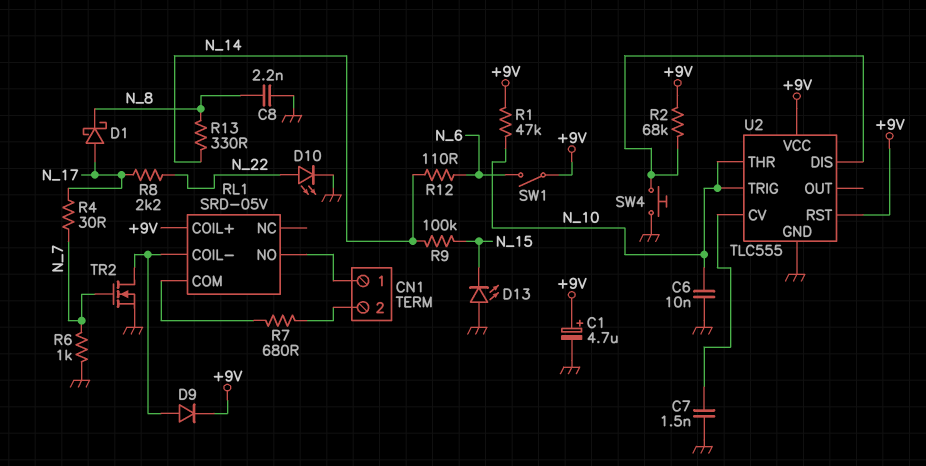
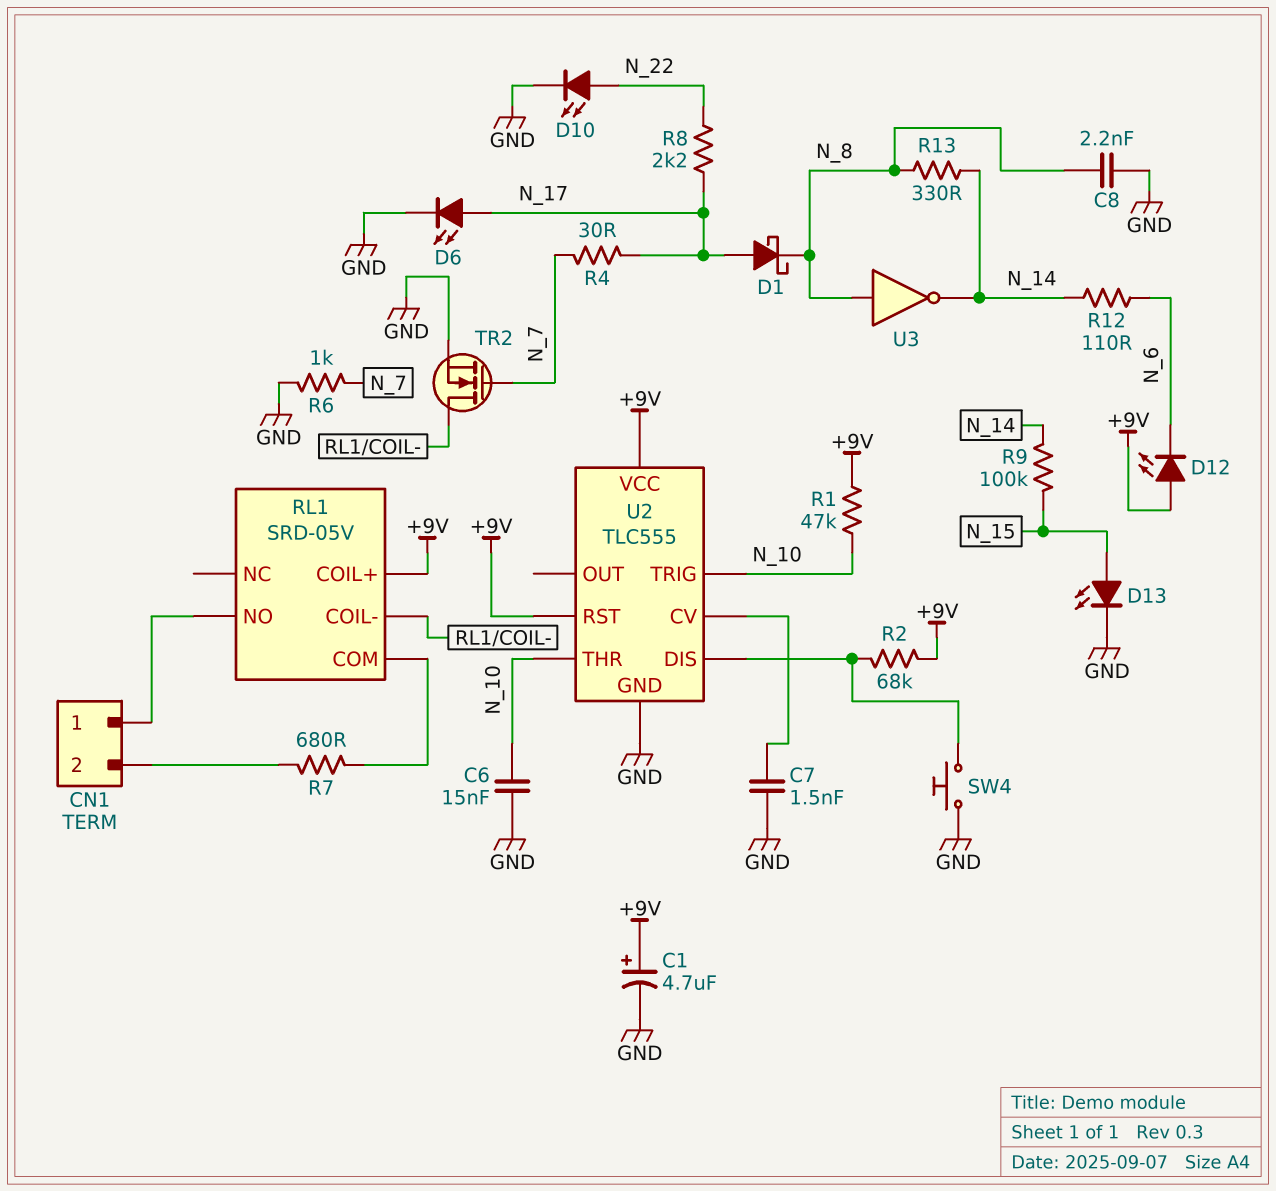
C6: 10nF (GND, N_10) -> 15nF (GND, N_10)
D6: none -> LED (A N_17, K GND)
D9: diode (A RL1/COIL-, K +9V) -> none
D12: none -> LED (A +9V, K N_6)
D13: LED (A GND, K N_15) -> LED (A N_15, K GND)
SW1: switch (+9V, N_6) -> none
U3: none -> NOT (in N_8, out N_14)

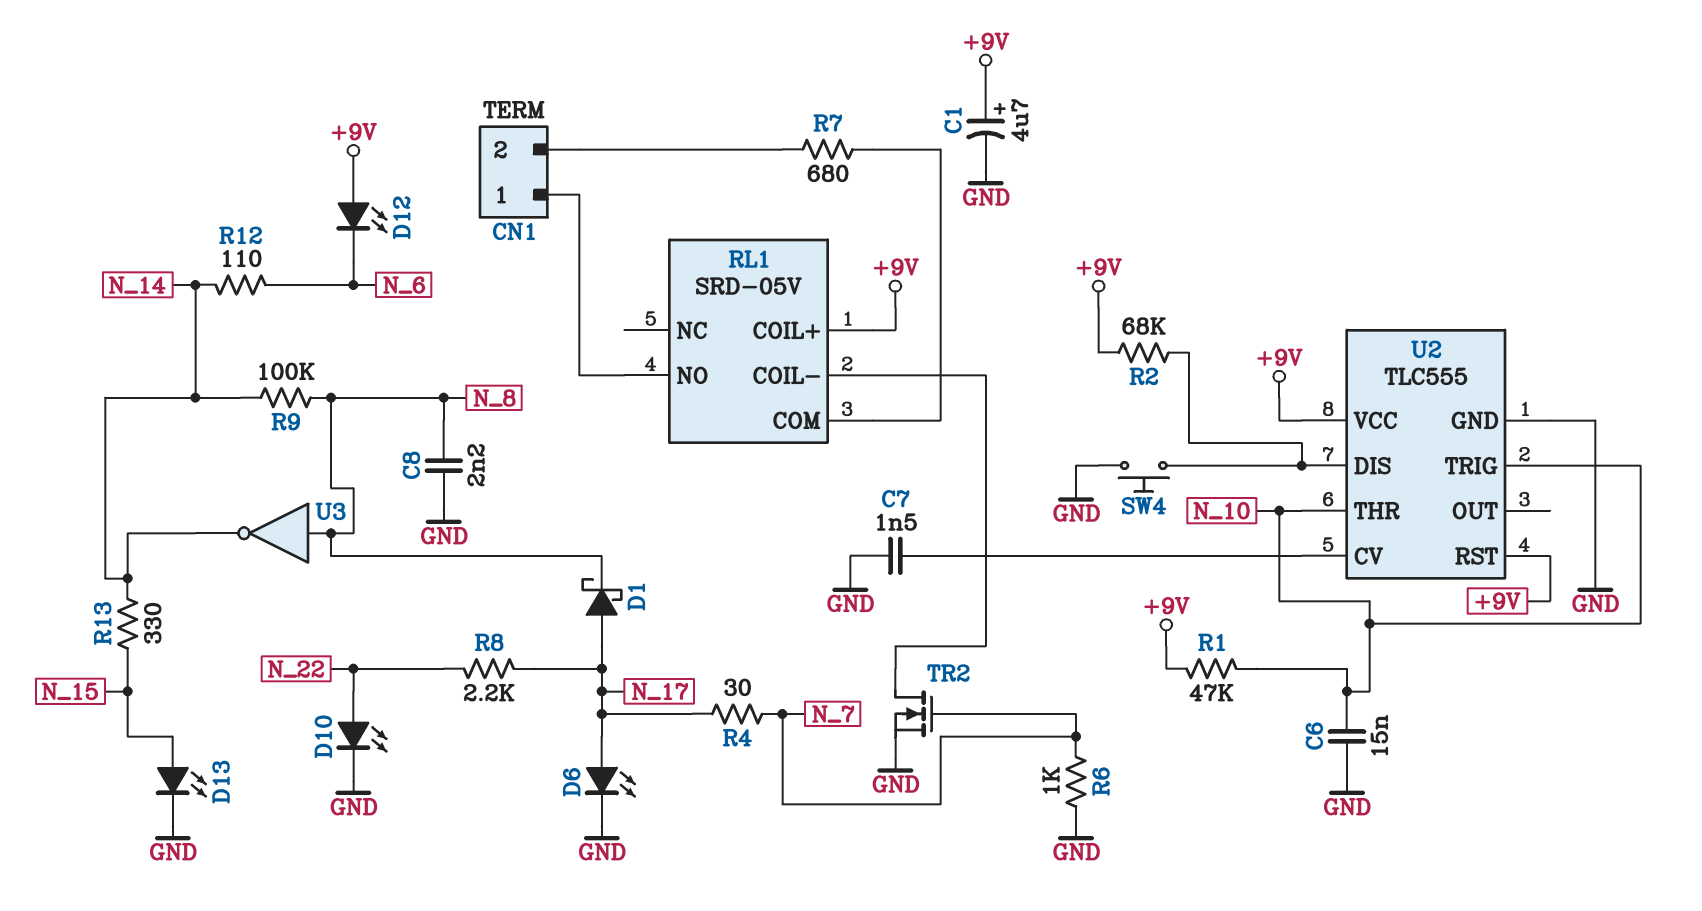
R9: 100k (N_14, N_15) -> 100k (N_8, N_14)
R13: 330 (N_8, N_14) -> 330 (N_14, N_15)

